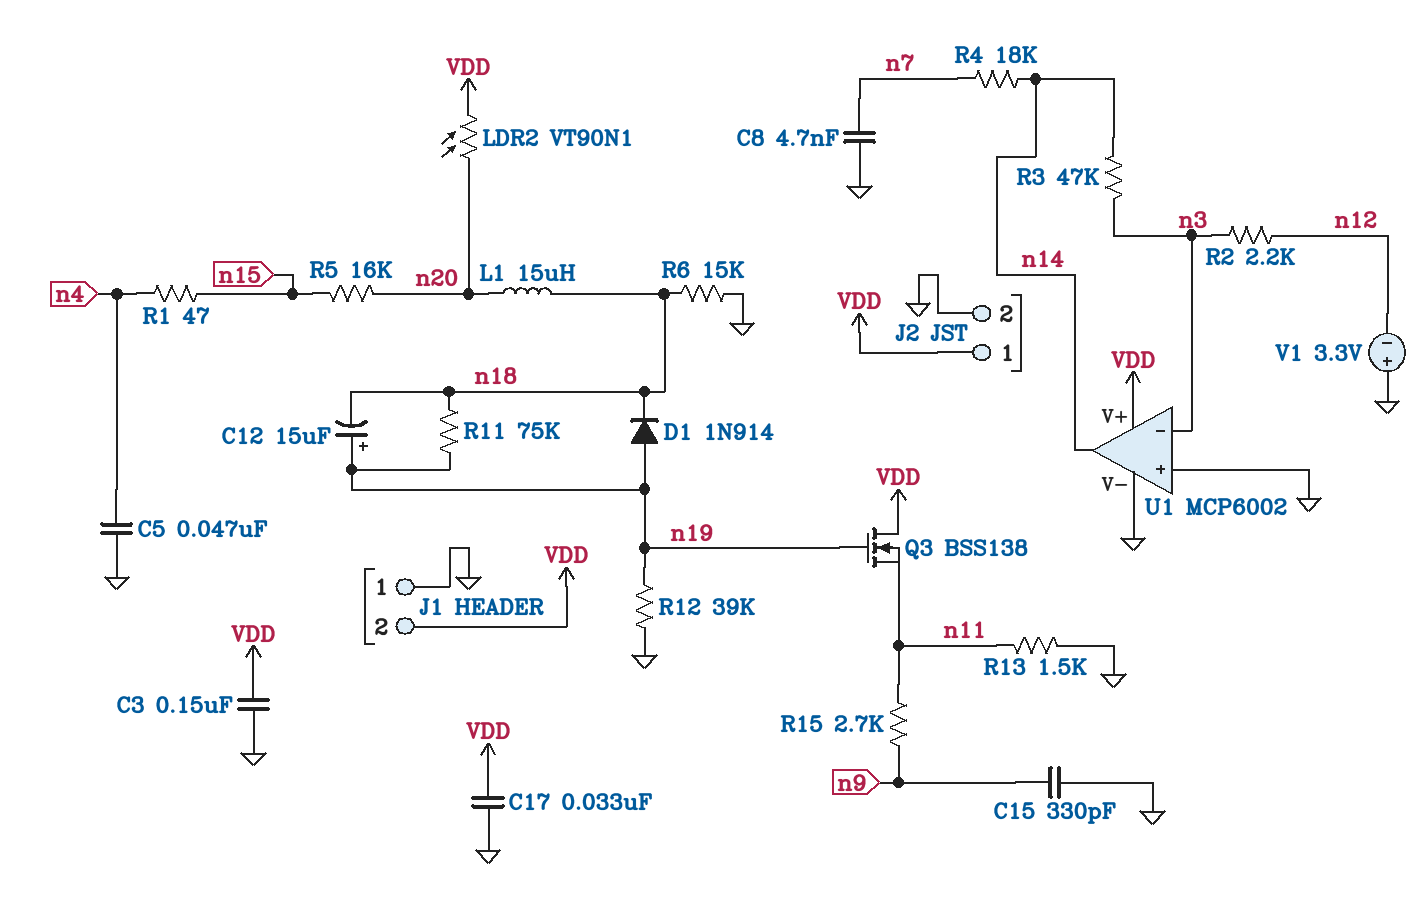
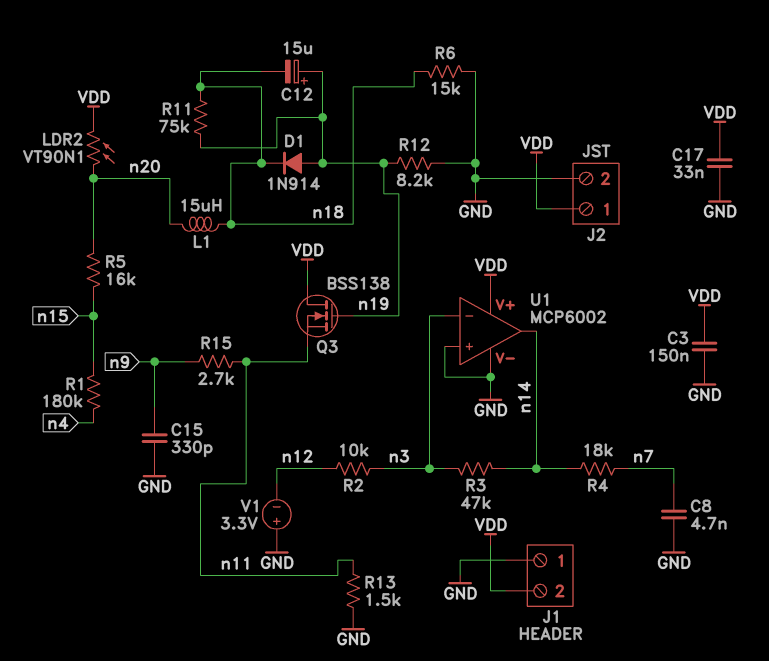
C5: 47nF (GND, n4) -> none
R1: 47 (n4, n15) -> 180k (n4, n15)
R2: 2.2k (n3, n12) -> 10k (n3, n12)
R12: 39k (GND, n19) -> 8.2k (GND, n19)

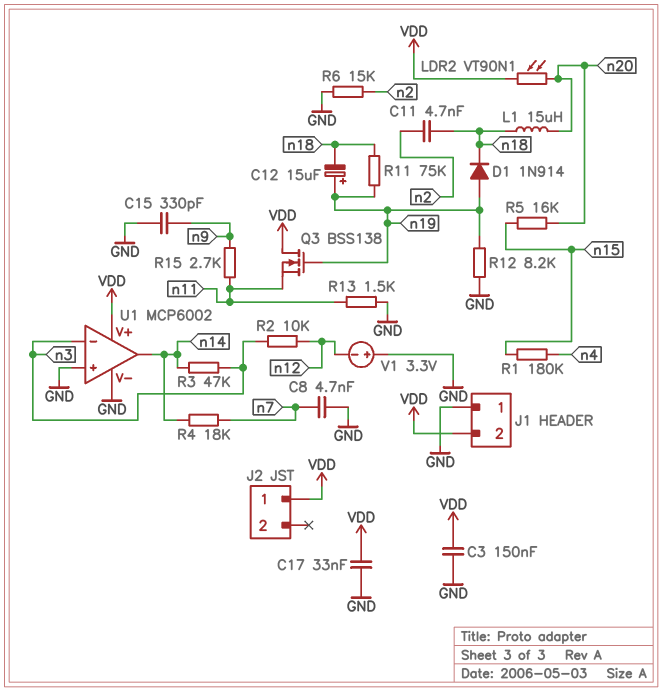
C11: none -> 4.7nF (n2, n18)
J2 pin 2: GND -> none
R6: 15k (GND, n18) -> 15k (GND, n2)

